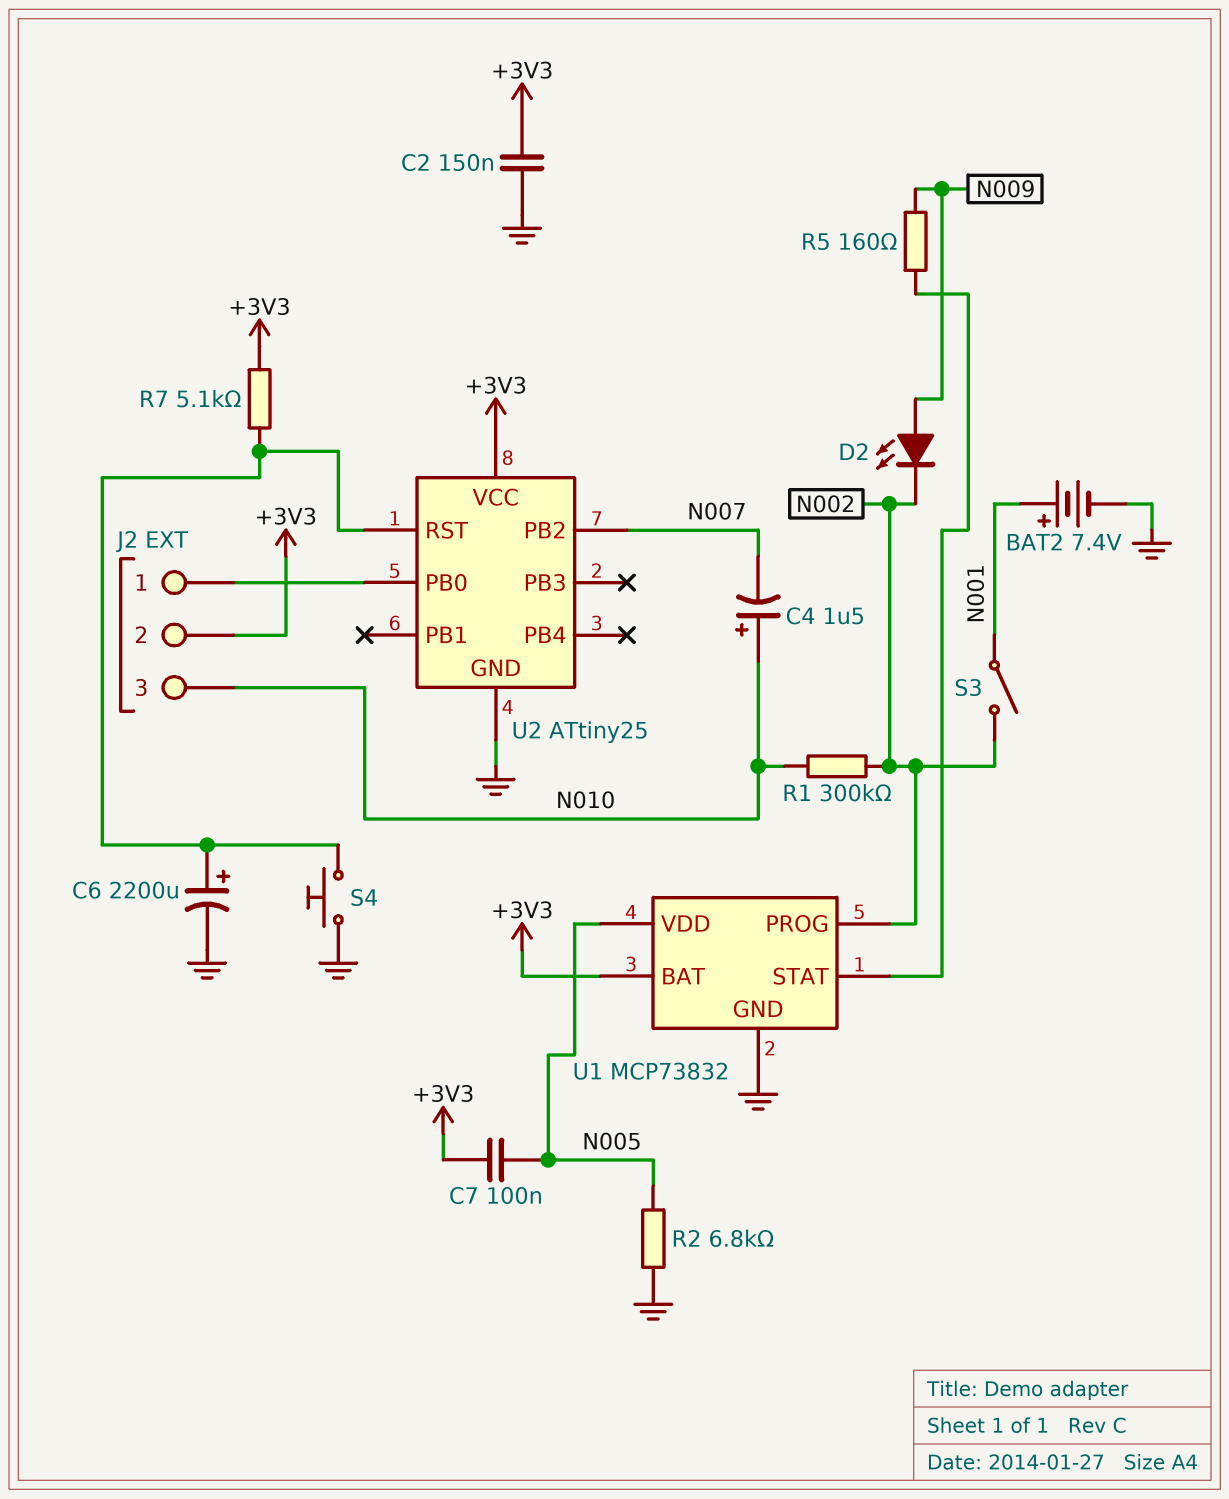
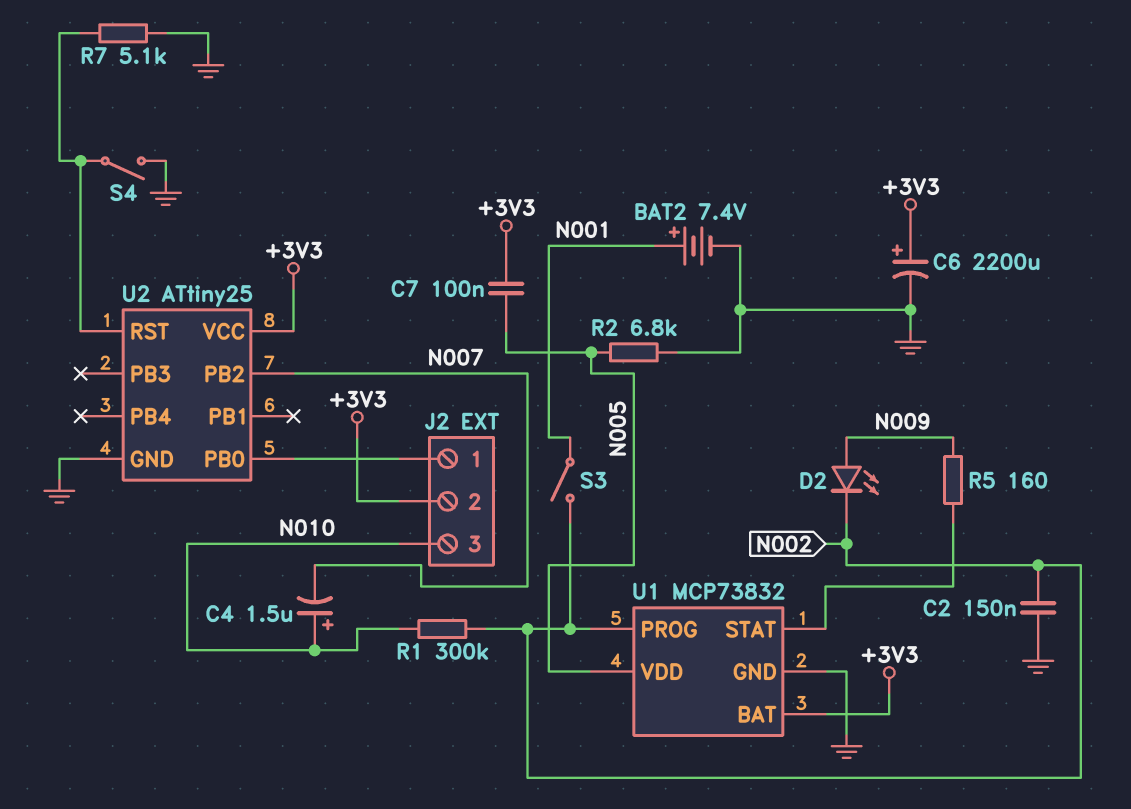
C2: 150nF (+3V3, GND) -> 150nF (GND, N002)
C6: 2200uF (plus U2/RST, minus GND) -> 2200uF (plus +3V3, minus GND)
R7: 5.1k (+3V3, U2/RST) -> 5.1k (GND, U2/RST)
S4: button (GND, U2/RST) -> switch (GND, U2/RST)

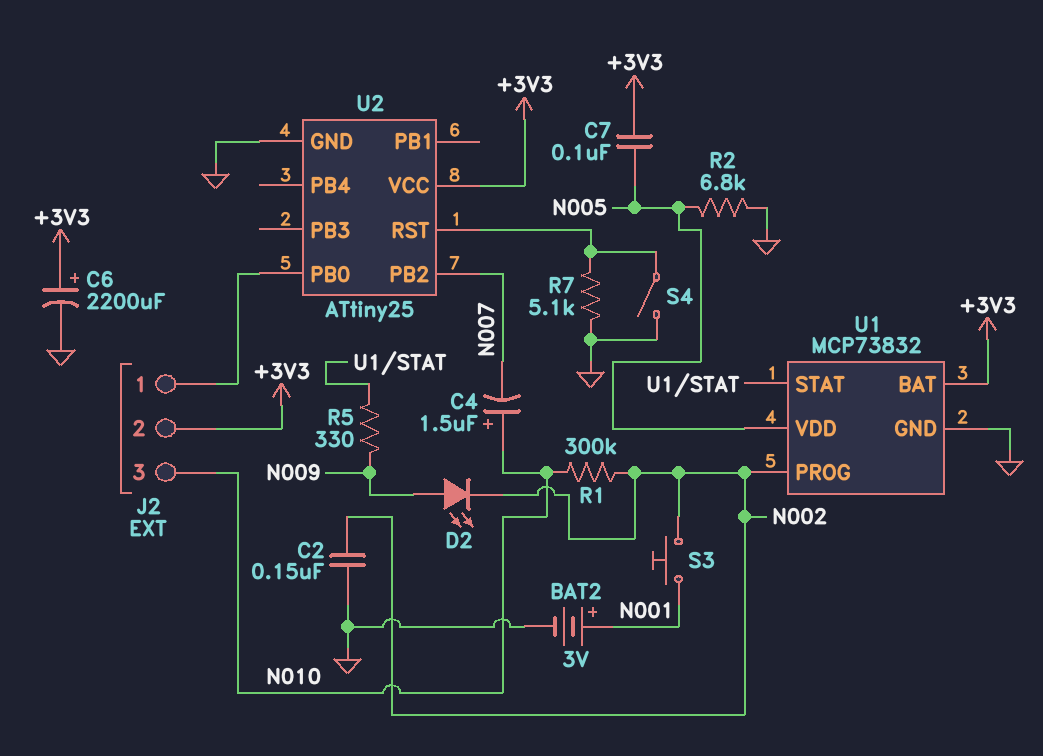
BAT2: 7.4V (plus N001, minus GND) -> 3V (plus N001, minus GND)
R5: 160 (N009, U1/STAT) -> 330 (N009, U1/STAT)
S3: switch (N001, N002) -> button (N001, N002)

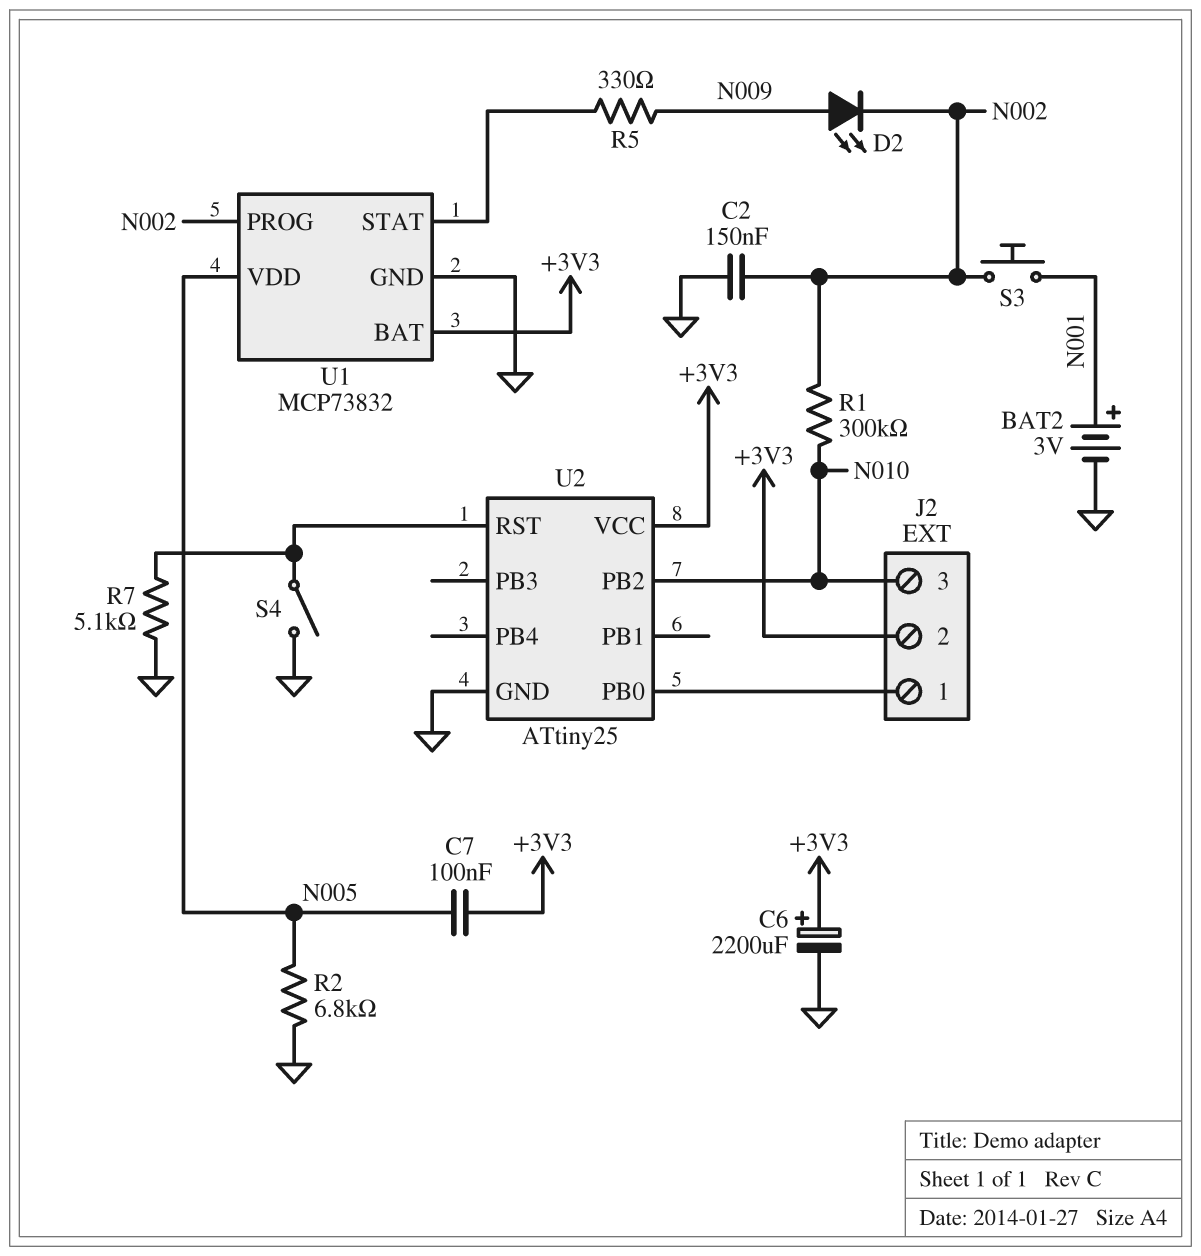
C4: 1.5uF (plus N010, minus N007) -> none
U2 pin PB2: N007 -> N010

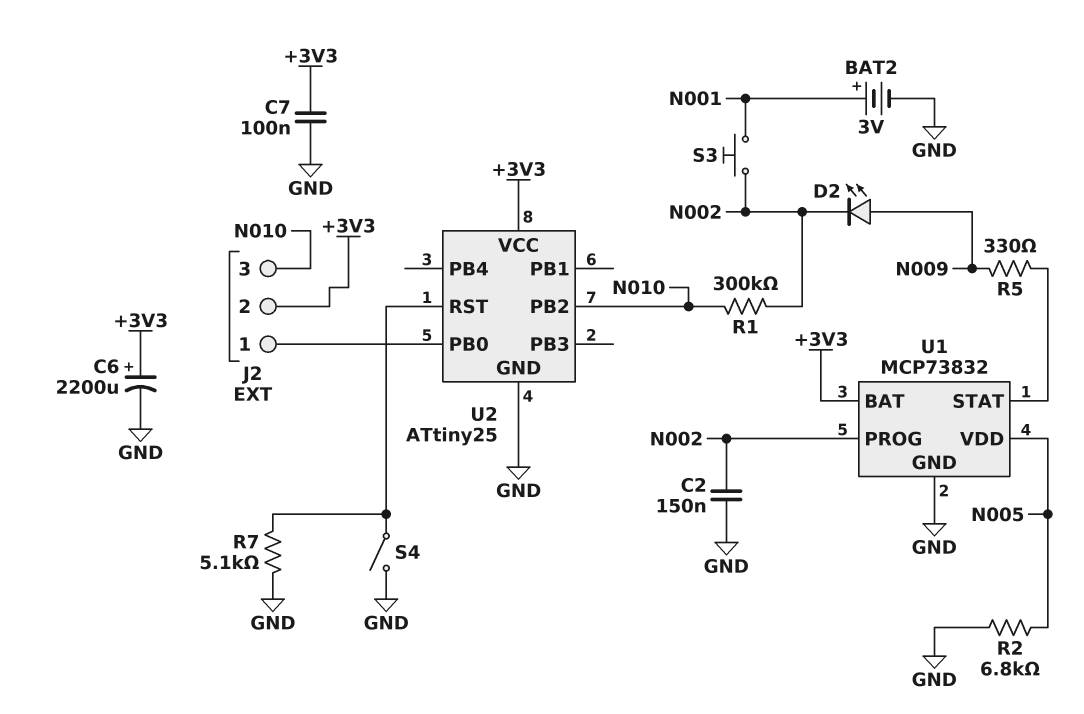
C7: 100nF (+3V3, N005) -> 100nF (+3V3, GND)

